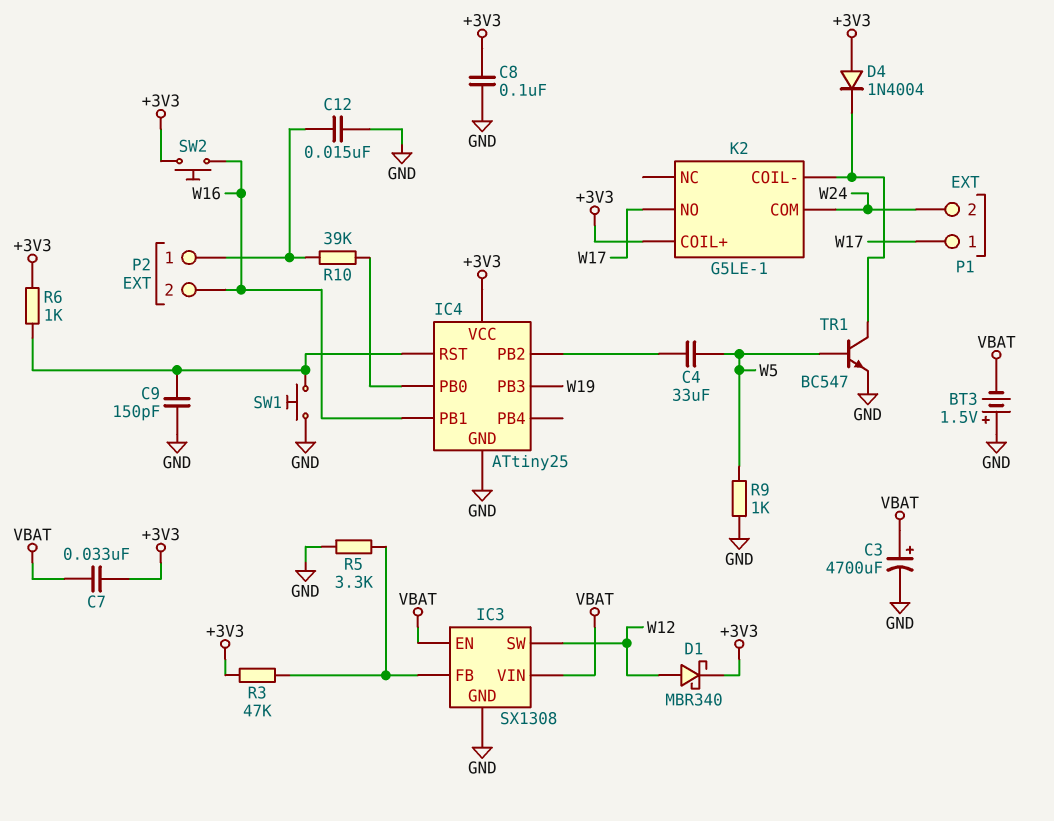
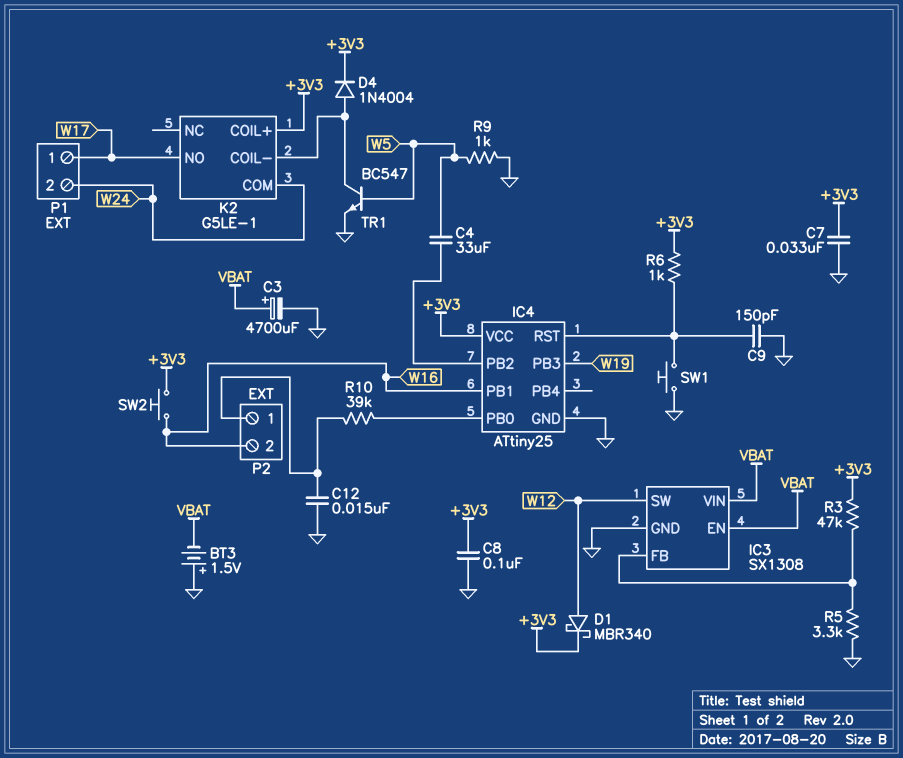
C7: 33nF (+3V3, VBAT) -> 33nF (+3V3, GND)
D4: diode 1N4004 (A +3V3, K K2/COIL-) -> diode 1N4004 (A K2/COIL-, K +3V3)

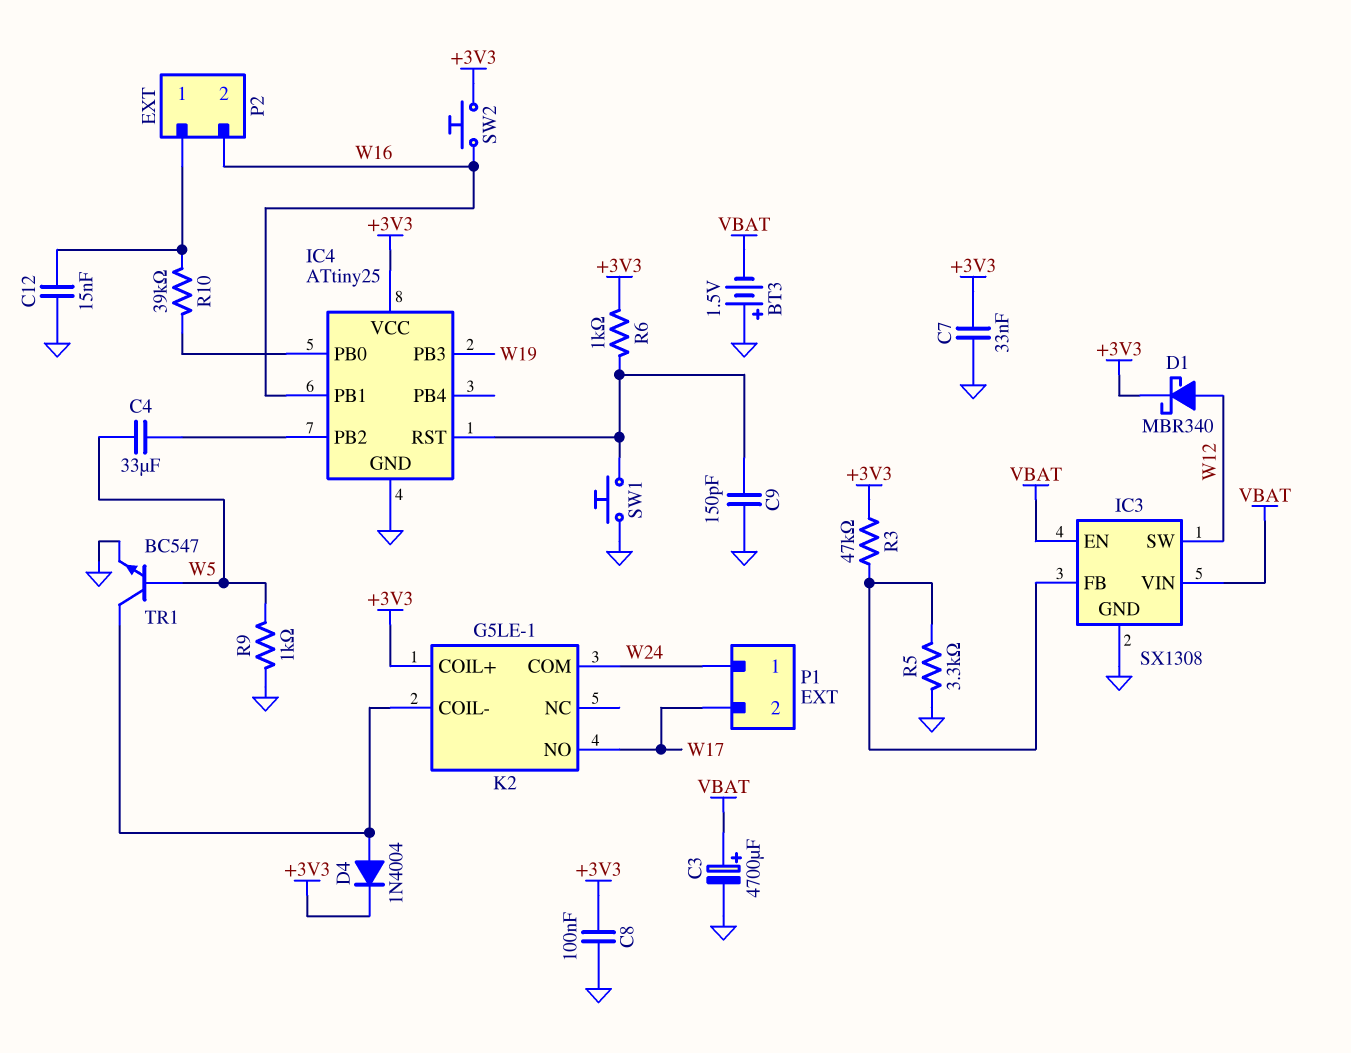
P1 pin 1: W17 -> W24
P1 pin 2: W24 -> W17

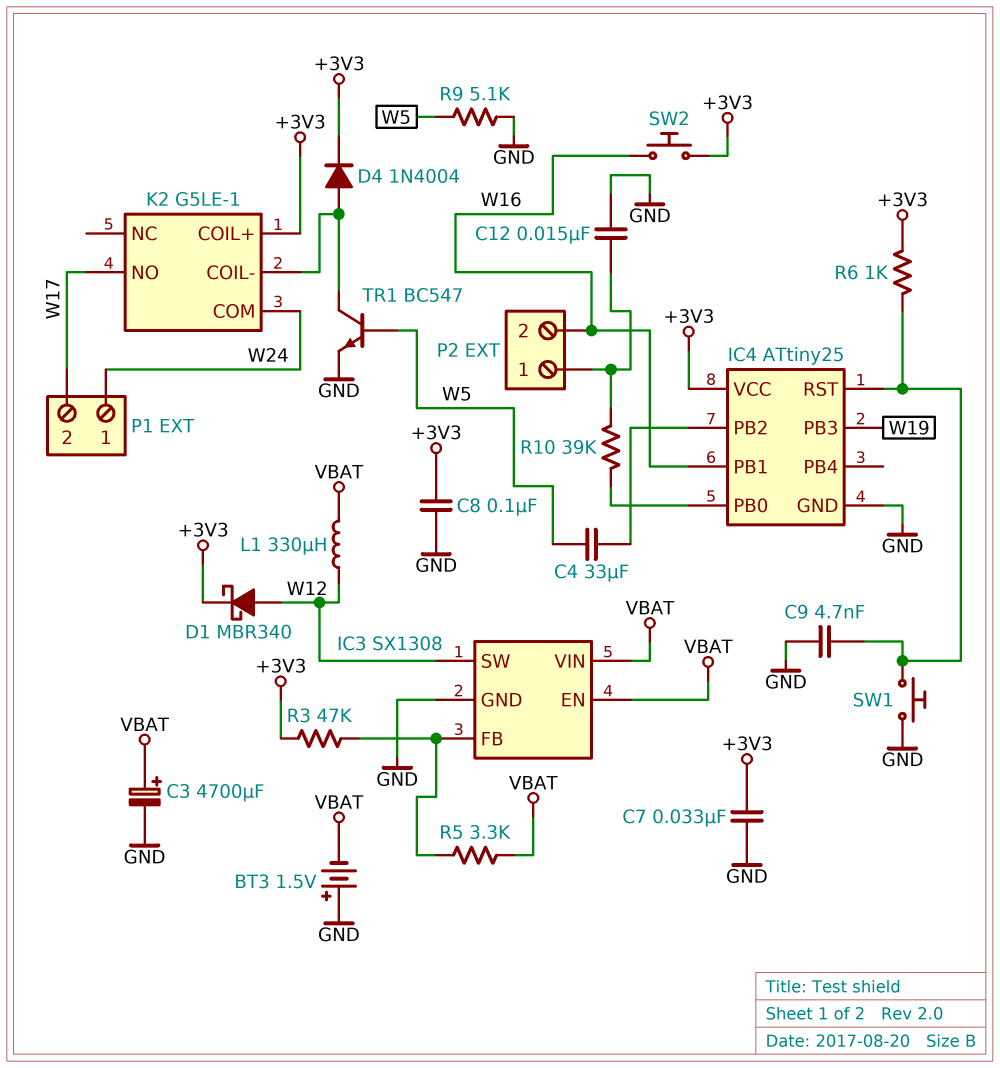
C9: 150pF (GND, IC4/RST) -> 4.7nF (GND, IC4/RST)
L1: none -> 330uH (VBAT, W12)
R5: 3.3k (GND, IC3/FB) -> 3.3k (IC3/FB, VBAT)
R9: 1k (GND, W5) -> 5.1k (GND, W5)

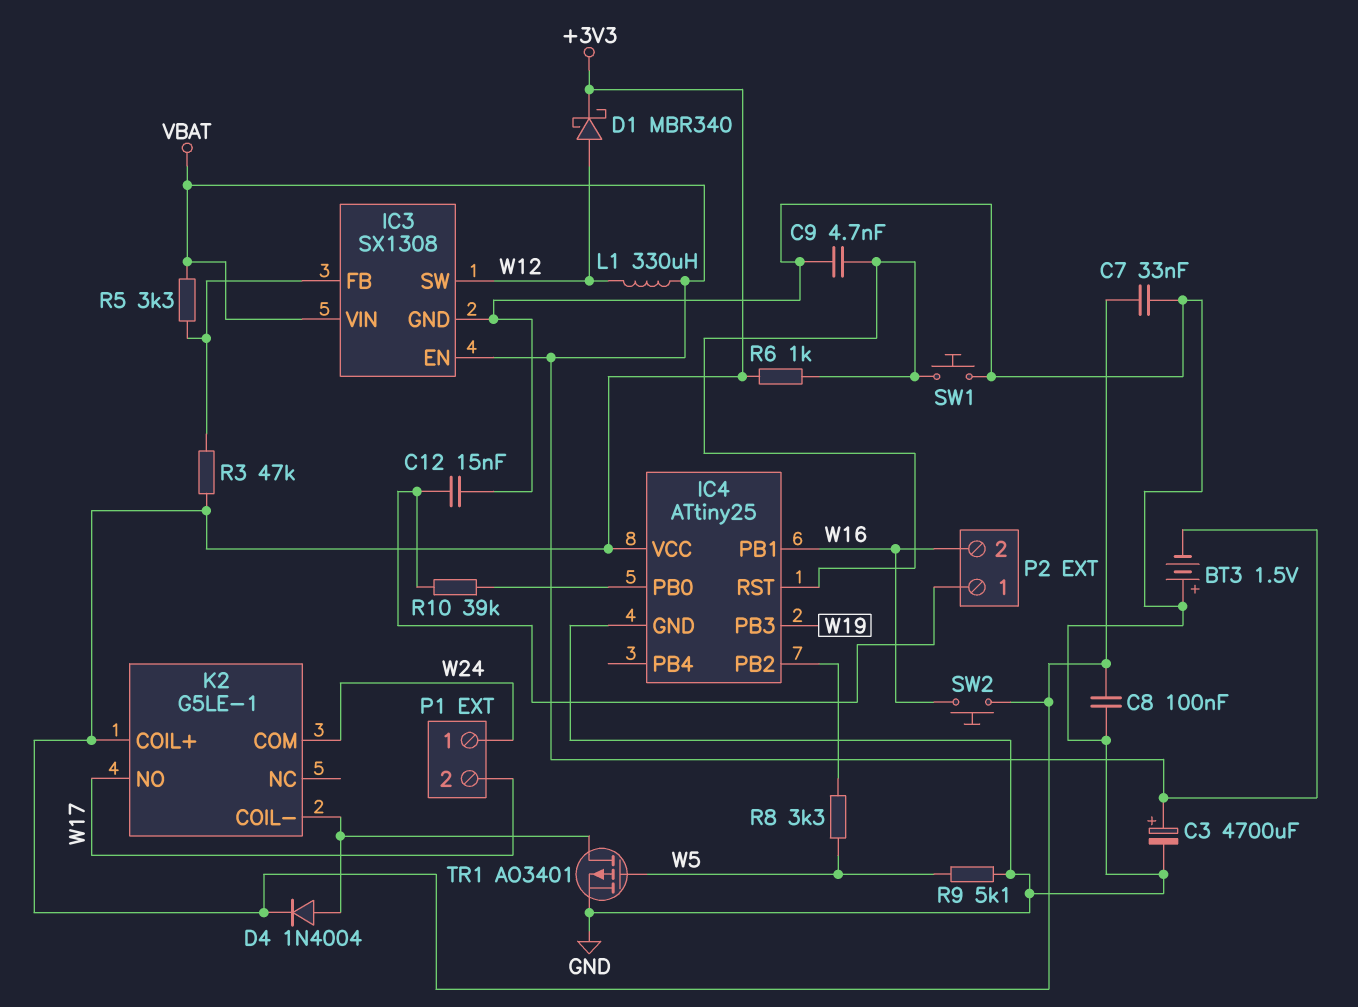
C4: 33uF (IC4/PB2, W5) -> none
R8: none -> 3.3k (IC4/PB2, W5)
TR1: NPN BC547 (B W5, C K2/COIL-, E GND) -> PMOS AO3401 (G W5, D K2/COIL-, S GND)

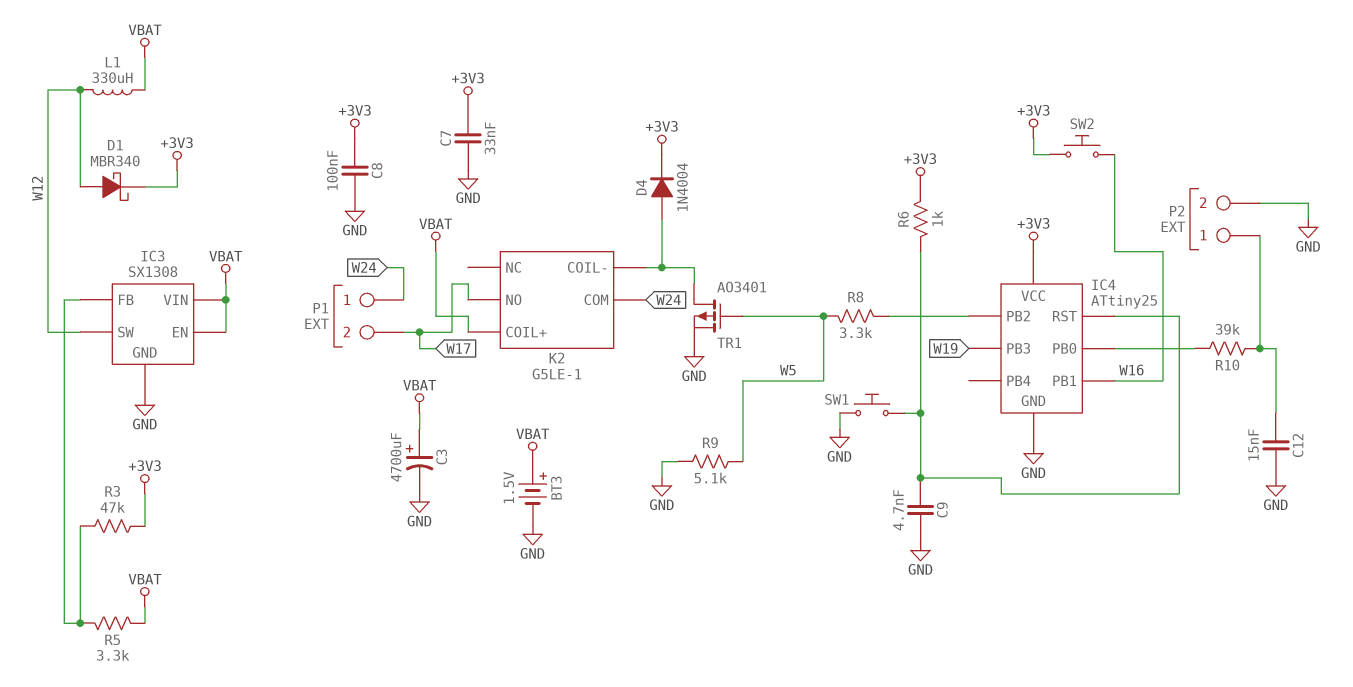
BT3: 1.5V (plus GND, minus VBAT) -> 1.5V (plus VBAT, minus GND)
K2 pin COIL+: +3V3 -> VBAT
P2 pin 2: W16 -> GND

